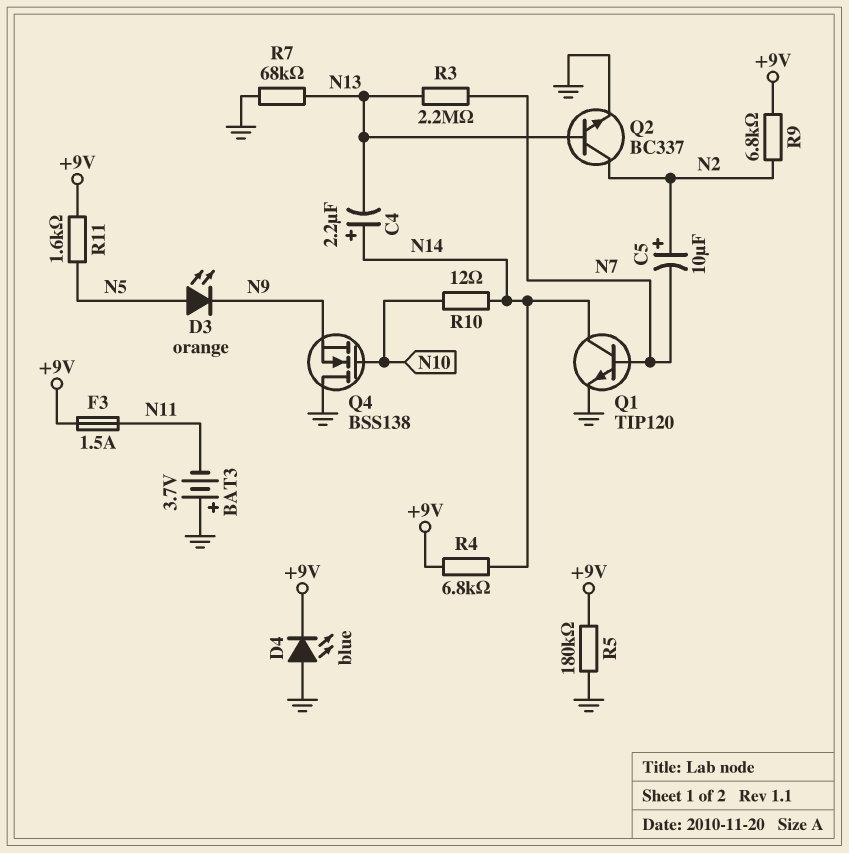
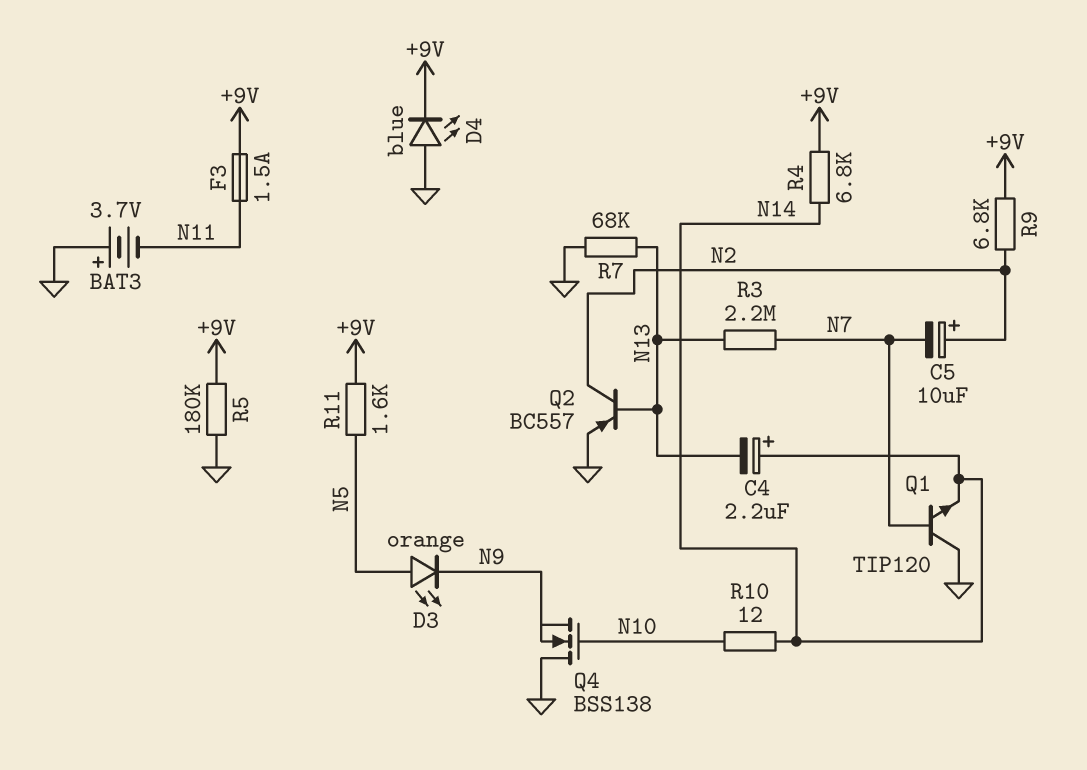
Q1: NPN TIP120 (B N7, C N14, E GND) -> NPN TIP120 (B N7, C GND, E N14)
Q2: NPN BC337 (B N13, C N2, E GND) -> PNP BC557 (B N13, C N2, E GND)

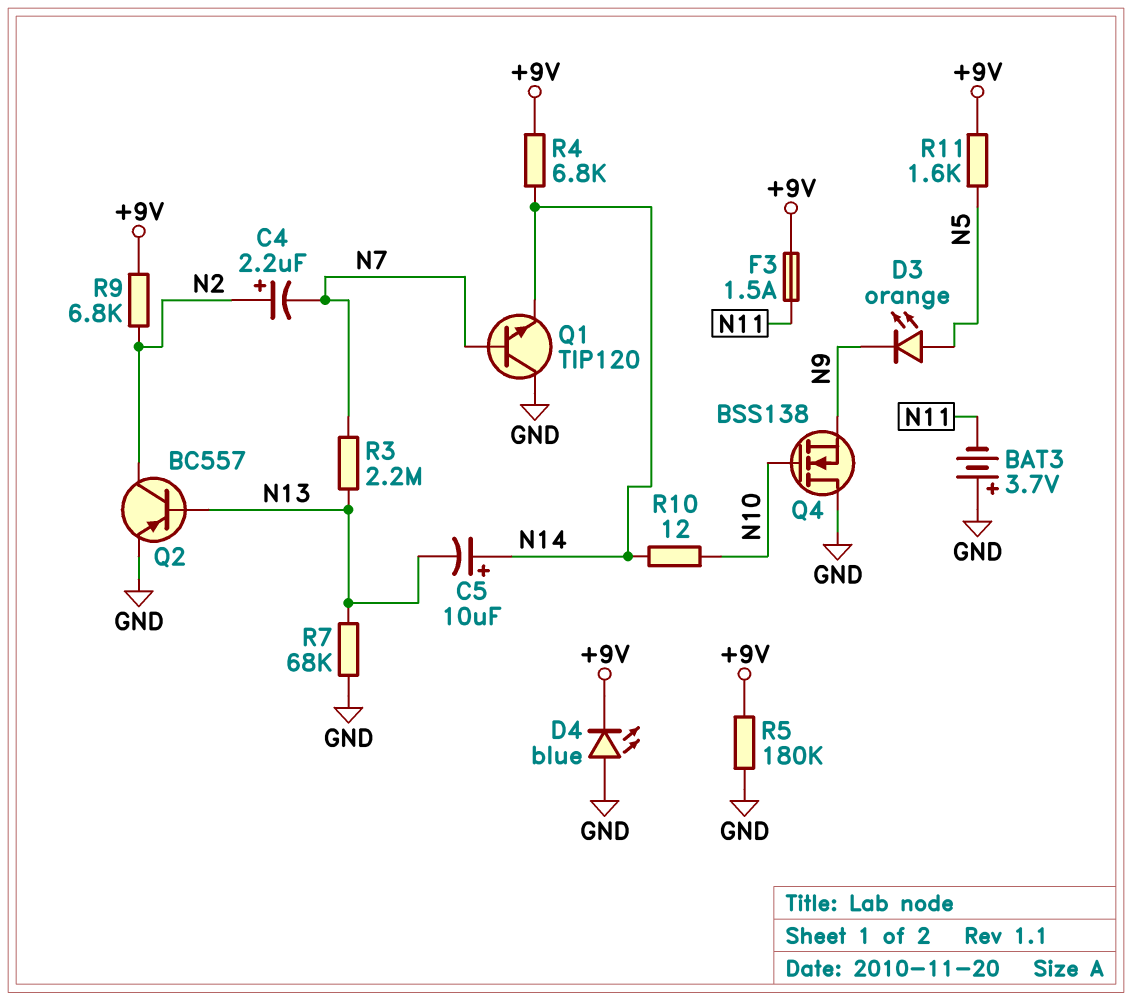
C4: 2.2uF (plus N14, minus N13) -> 2.2uF (plus N2, minus N7)
C5: 10uF (plus N2, minus N7) -> 10uF (plus N14, minus N13)

